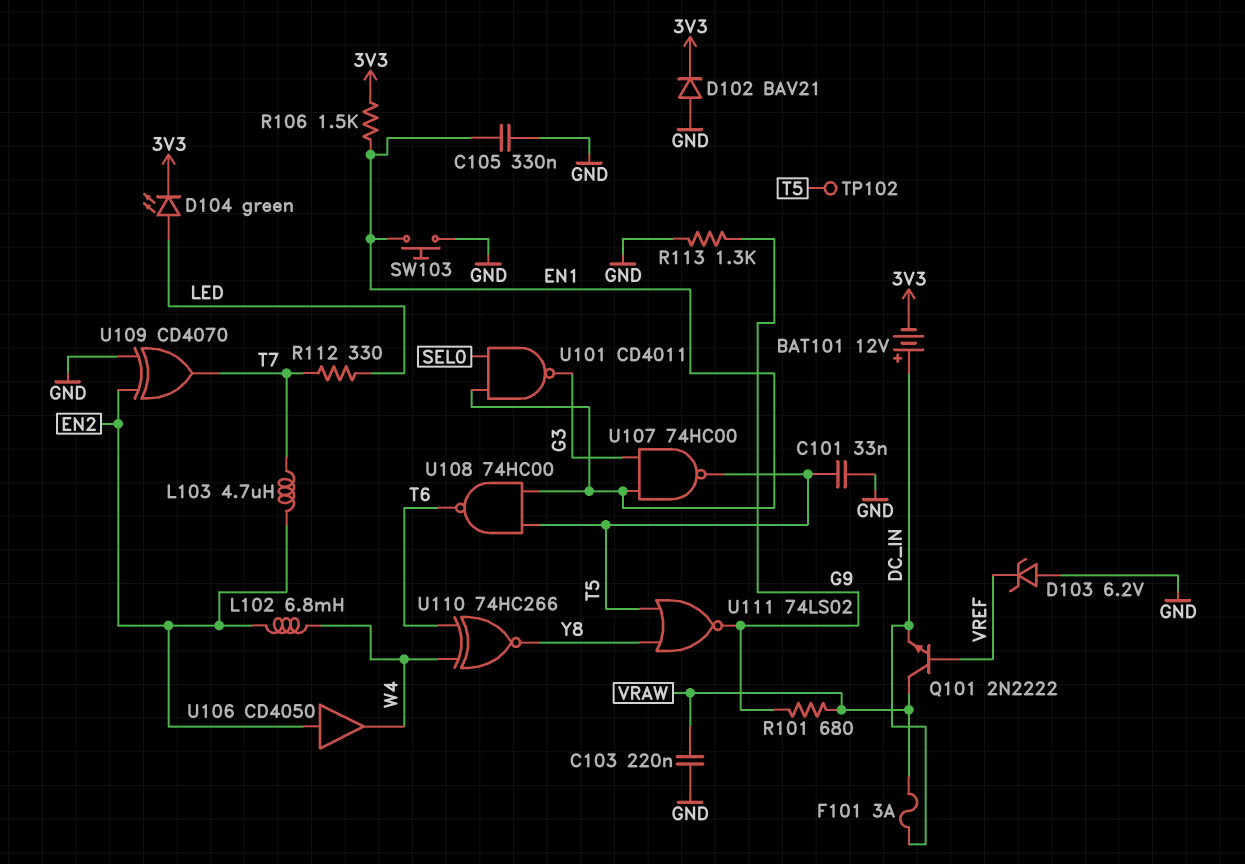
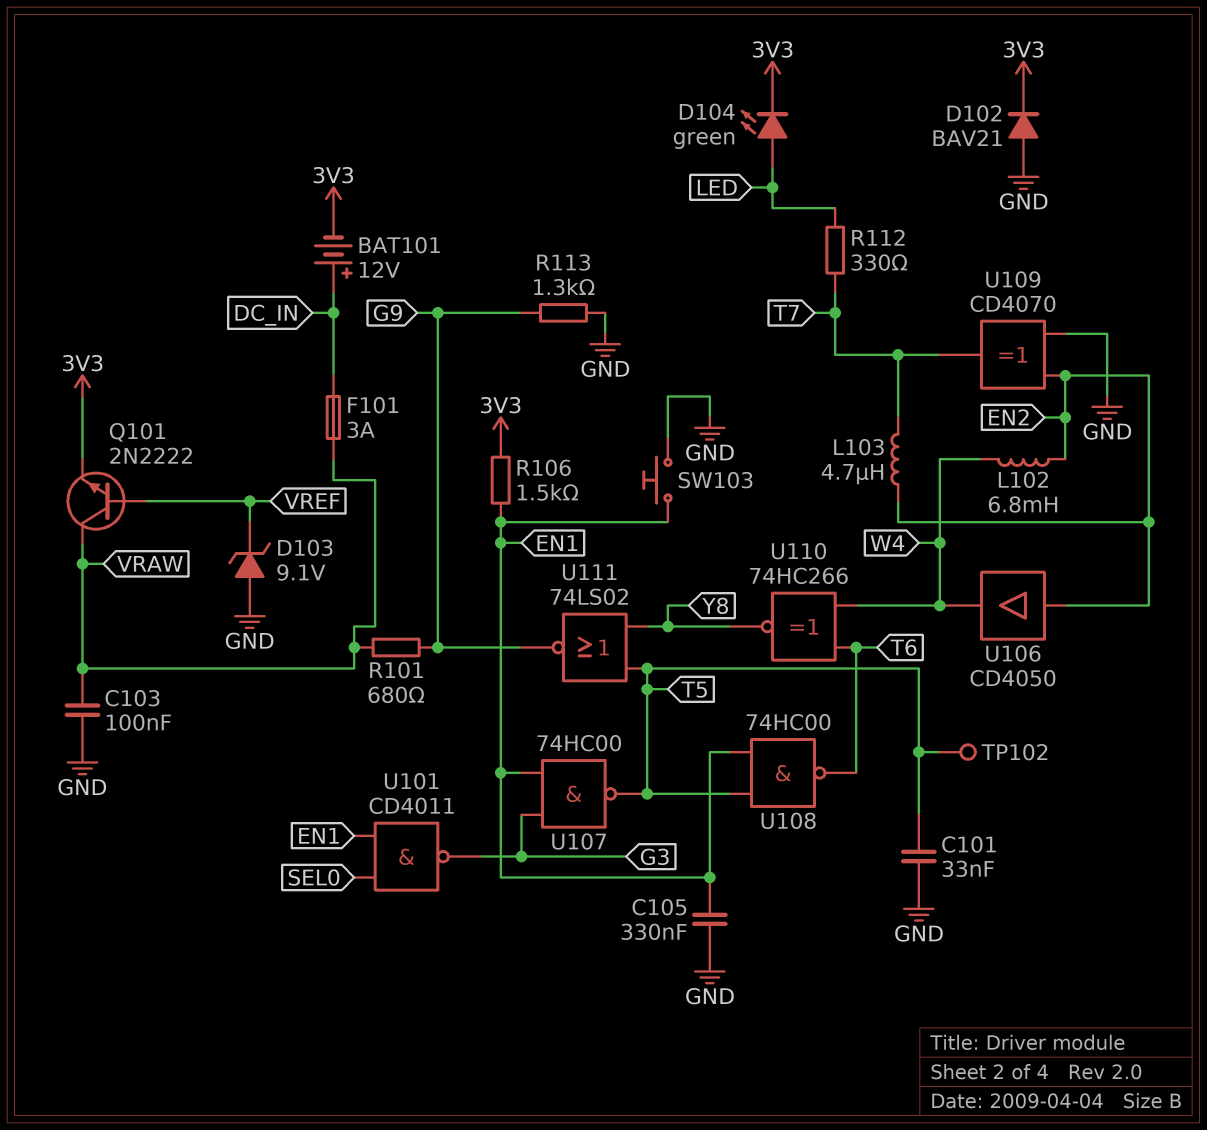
C103: 220nF (GND, VRAW) -> 100nF (GND, VRAW)
D103: zener 6.2V (A GND, K VREF) -> zener 9.1V (A GND, K VREF)
Q101: NPN 2N2222 (B VREF, C VRAW, E DC_IN) -> NPN 2N2222 (B VREF, C VRAW, E 3V3)

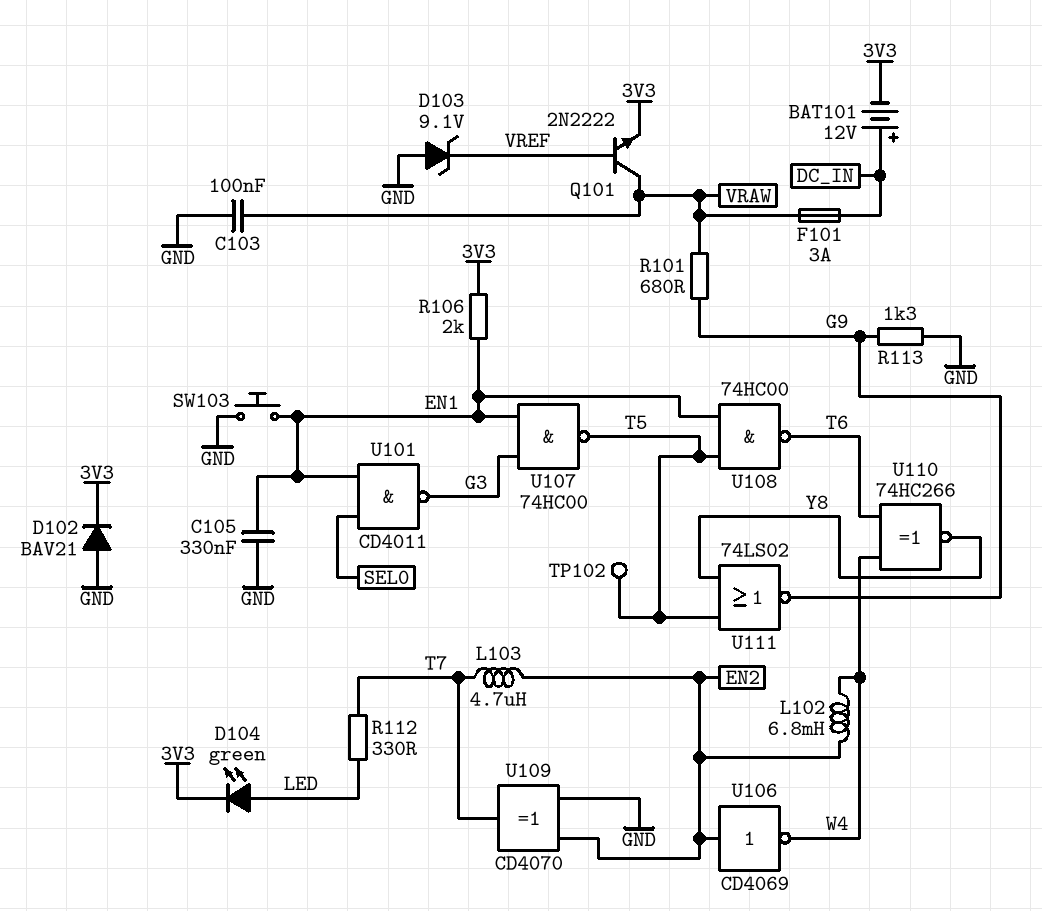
C101: 33nF (GND, T5) -> none
R106: 1.5k (3V3, EN1) -> 2k (3V3, EN1)
U106: buffer CD4050 (in EN2, out W4) -> NOT CD4069 (in EN2, out W4)

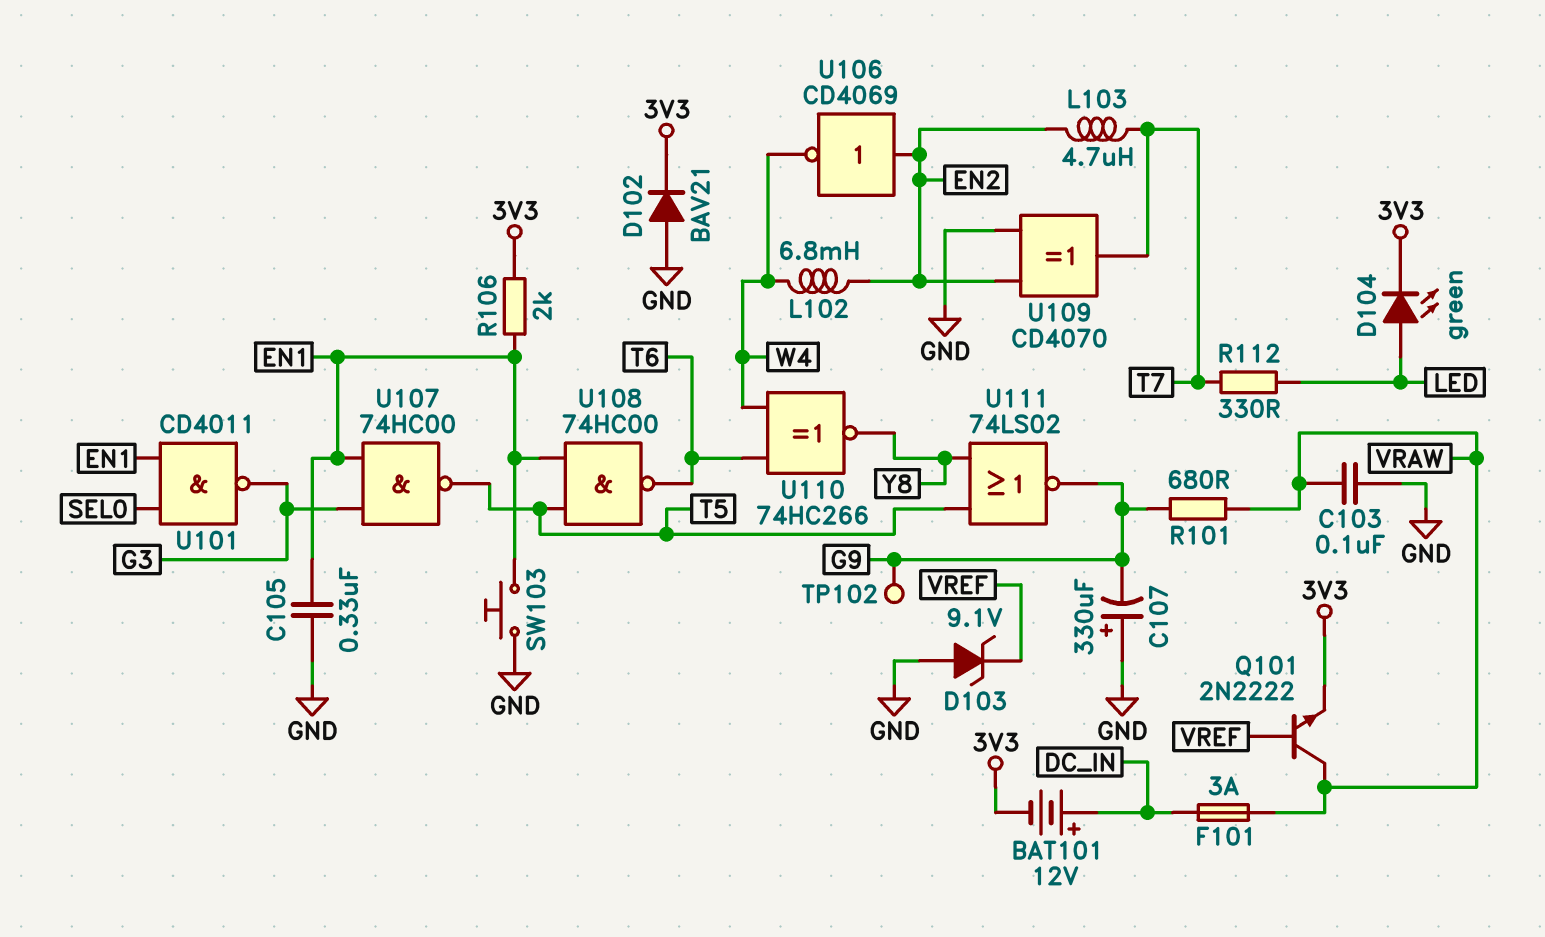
C107: none -> 330uF (plus GND, minus G9)
R113: 1.3k (G9, GND) -> none
TP102: test point (T5) -> test point (G9)

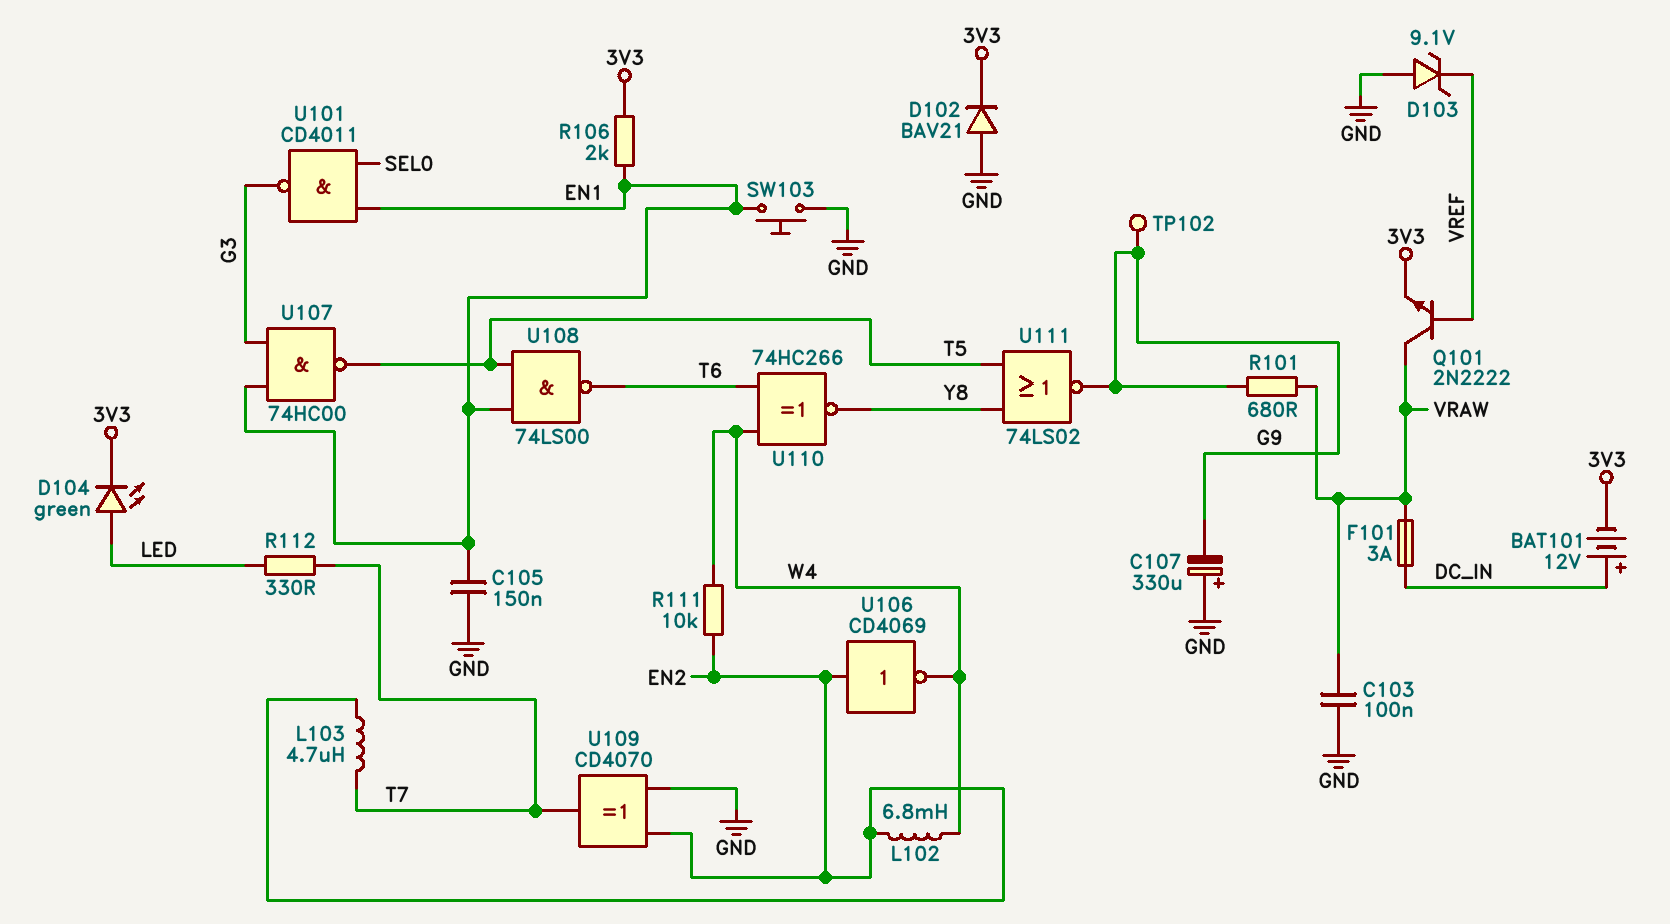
C105: 330nF (EN1, GND) -> 150nF (EN1, GND)
R111: none -> 10k (EN2, W4)
U108: NAND 74HC00 (in EN1, in T5, out T6) -> NAND 74LS00 (in EN1, in T5, out T6)

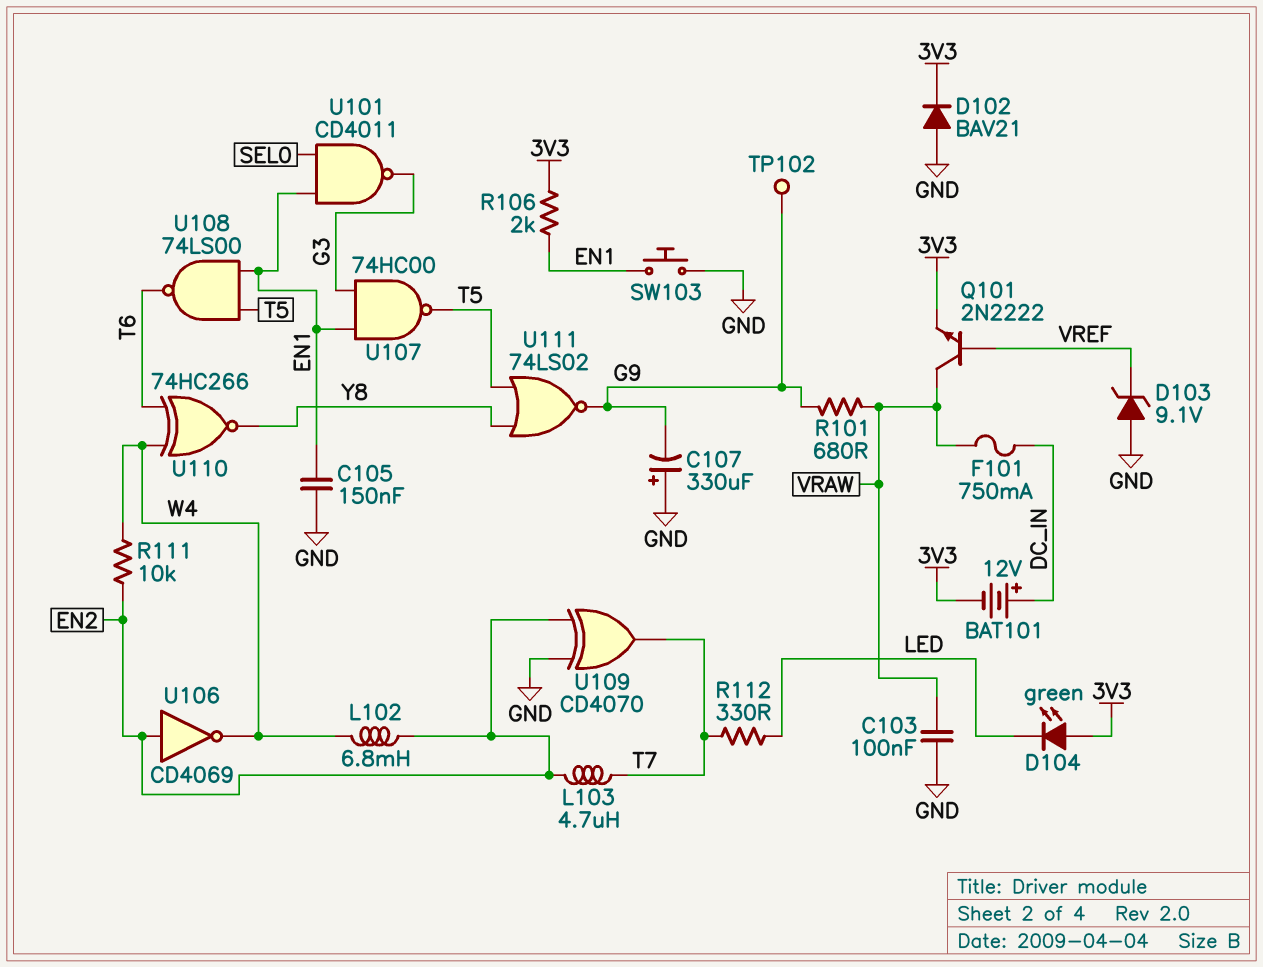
D104: LED green (A LED, K 3V3) -> LED green (A 3V3, K LED)
F101: 3A (DC_IN, VRAW) -> 750mA (DC_IN, VRAW)

